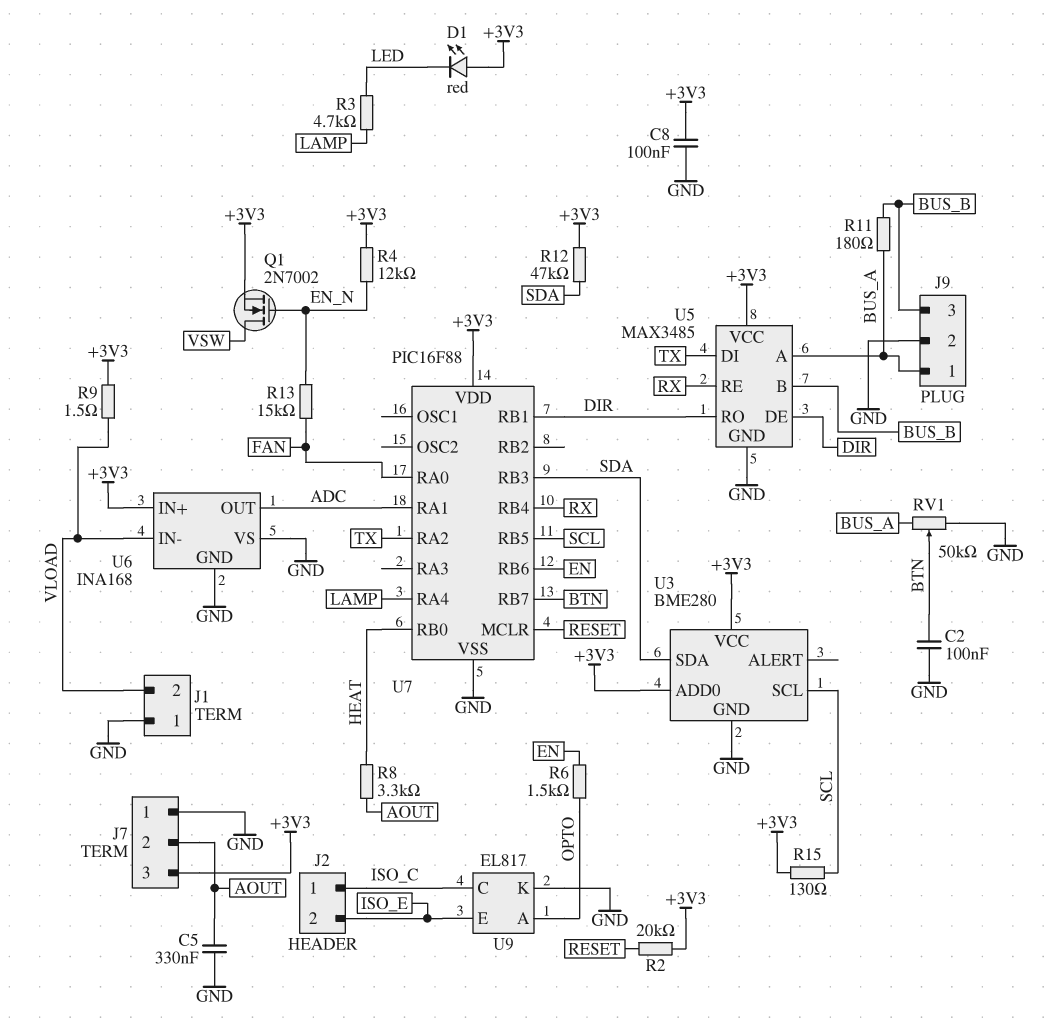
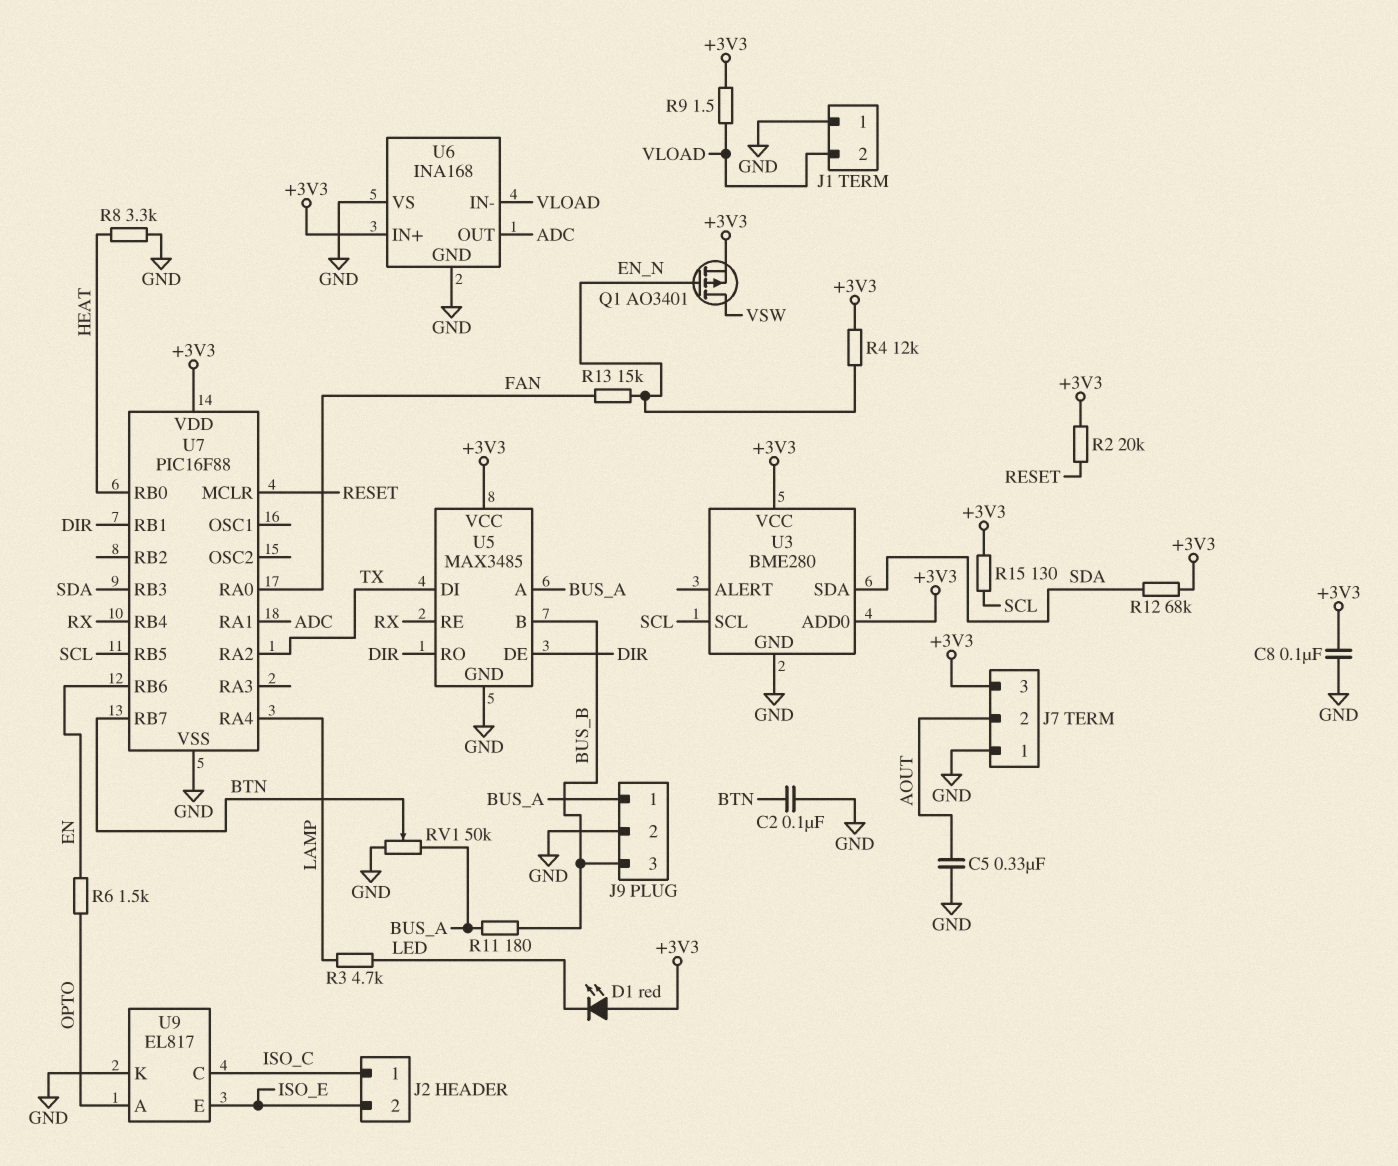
Q1: NMOS 2N7002 (G EN_N, D VSW, S +3V3) -> PMOS AO3401 (G EN_N, D VSW, S +3V3)
R8: 3.3k (AOUT, HEAT) -> 3.3k (GND, HEAT)
R12: 47k (+3V3, SDA) -> 68k (+3V3, SDA)

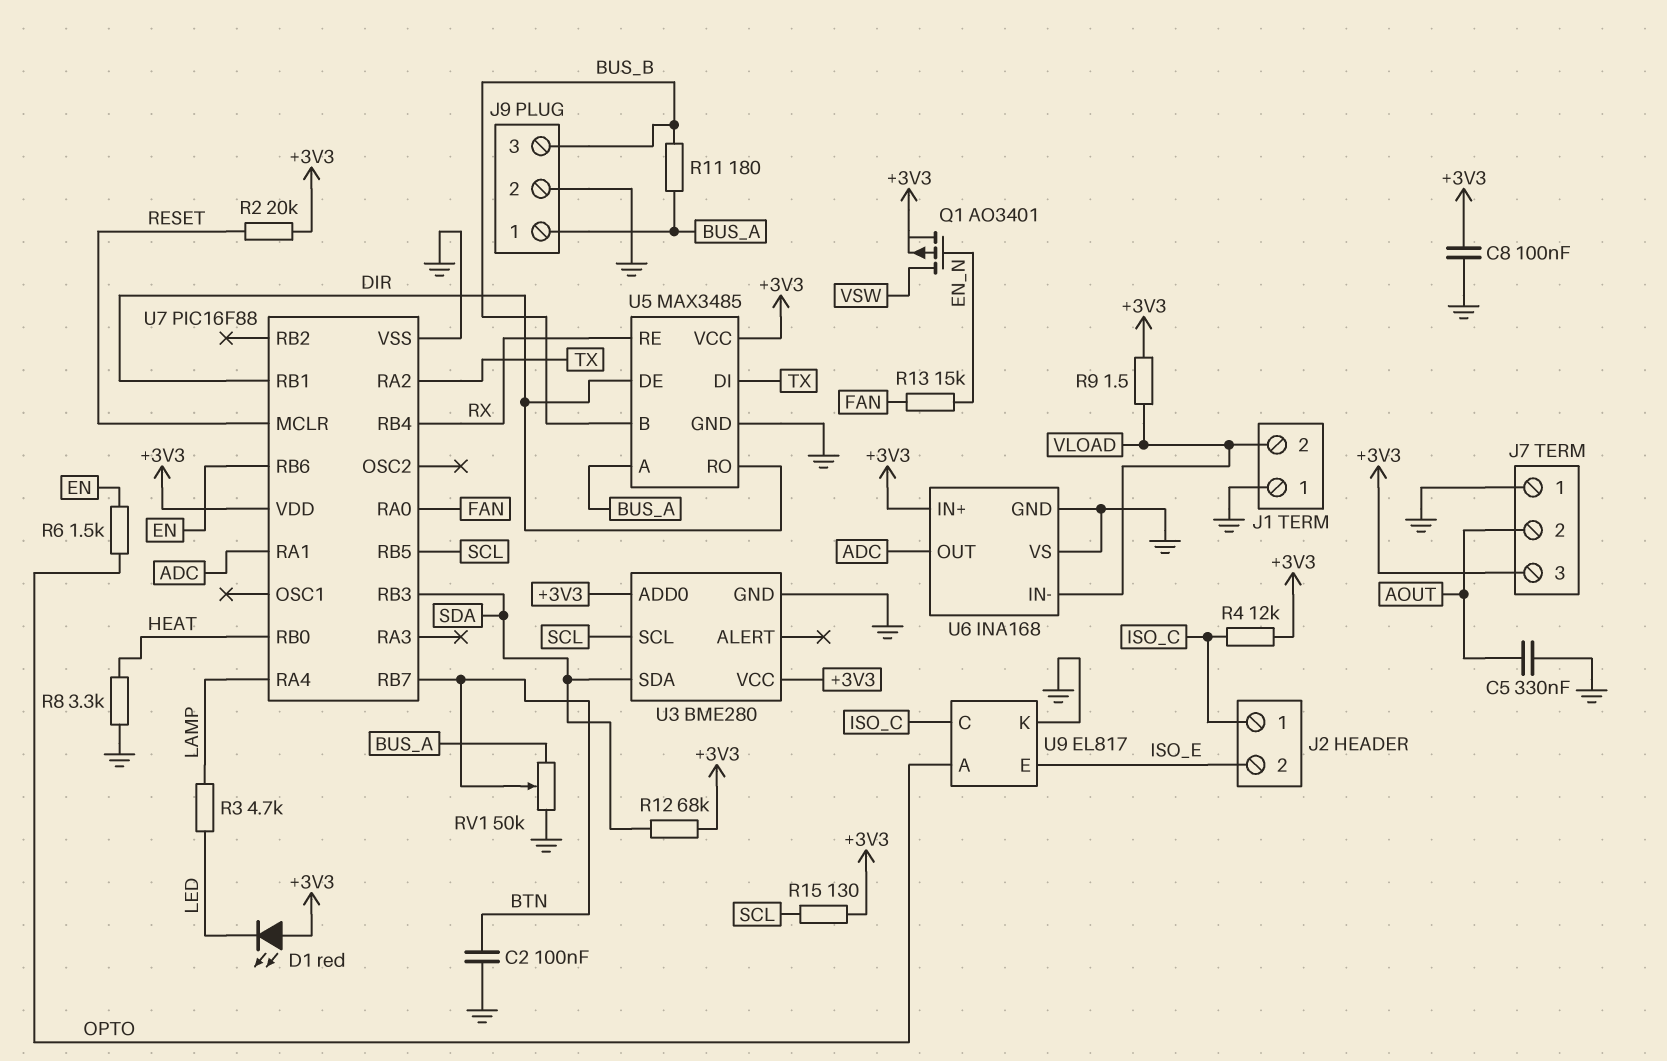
R4: 12k (+3V3, EN_N) -> 12k (+3V3, ISO_C)

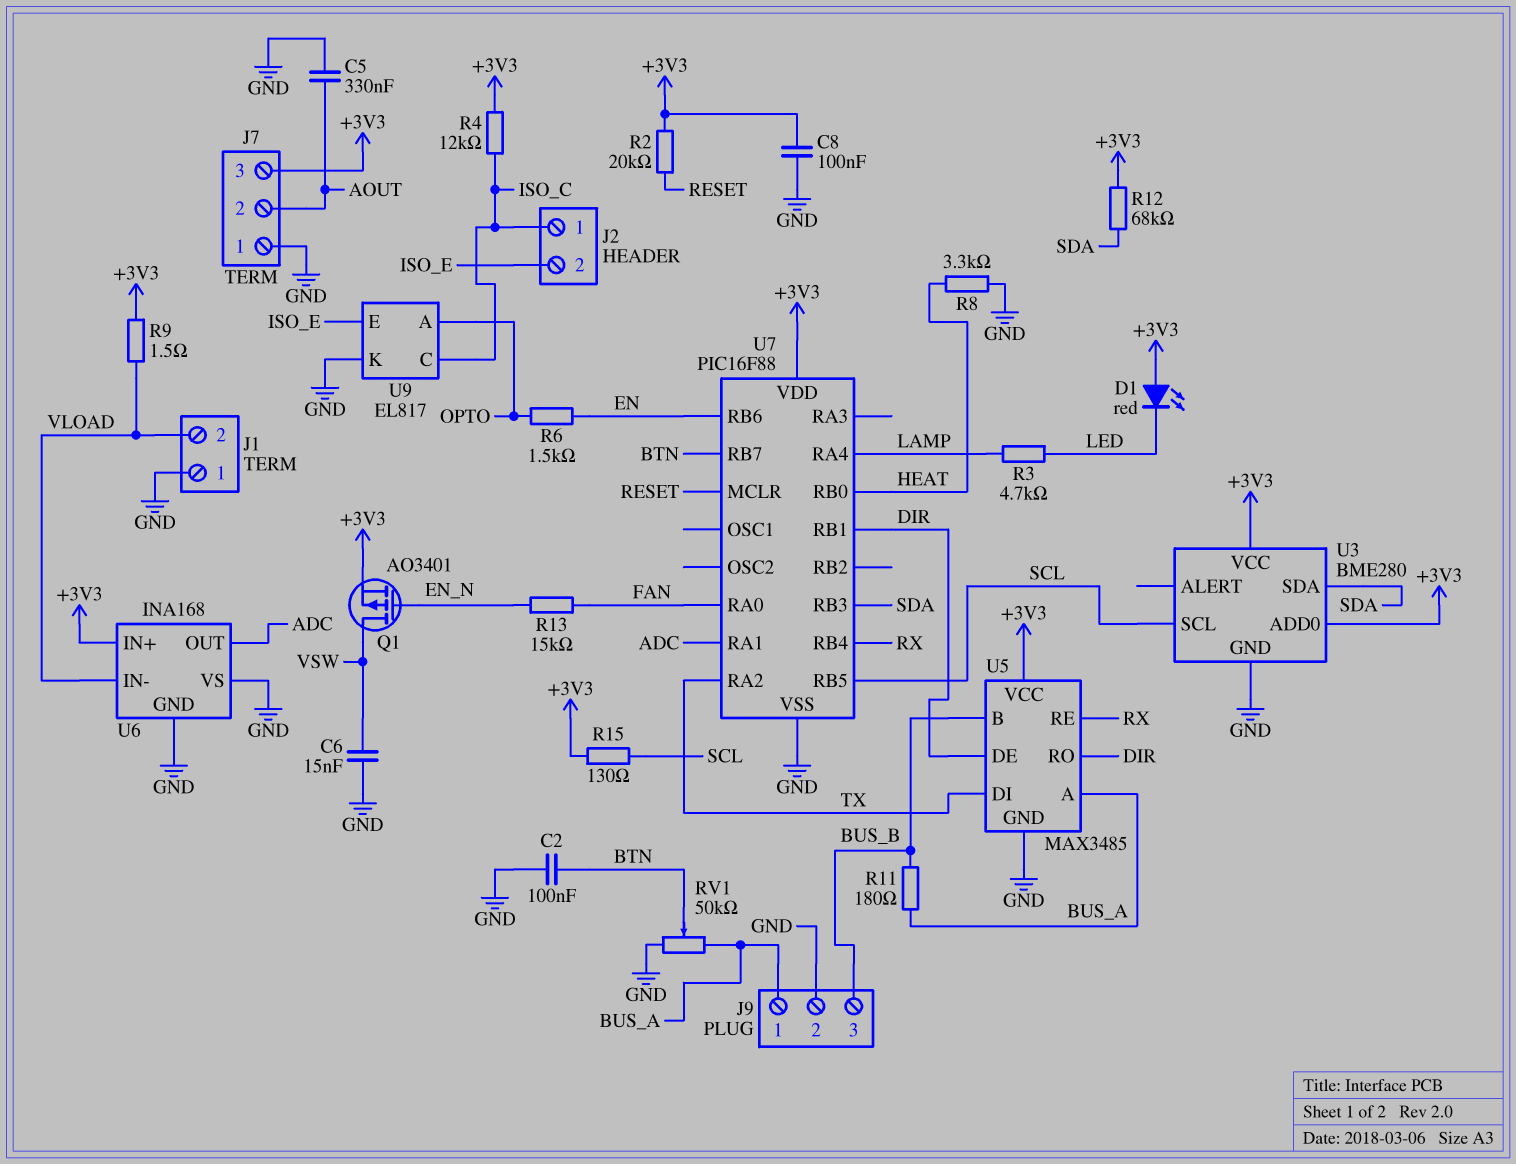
C6: none -> 15nF (GND, VSW)

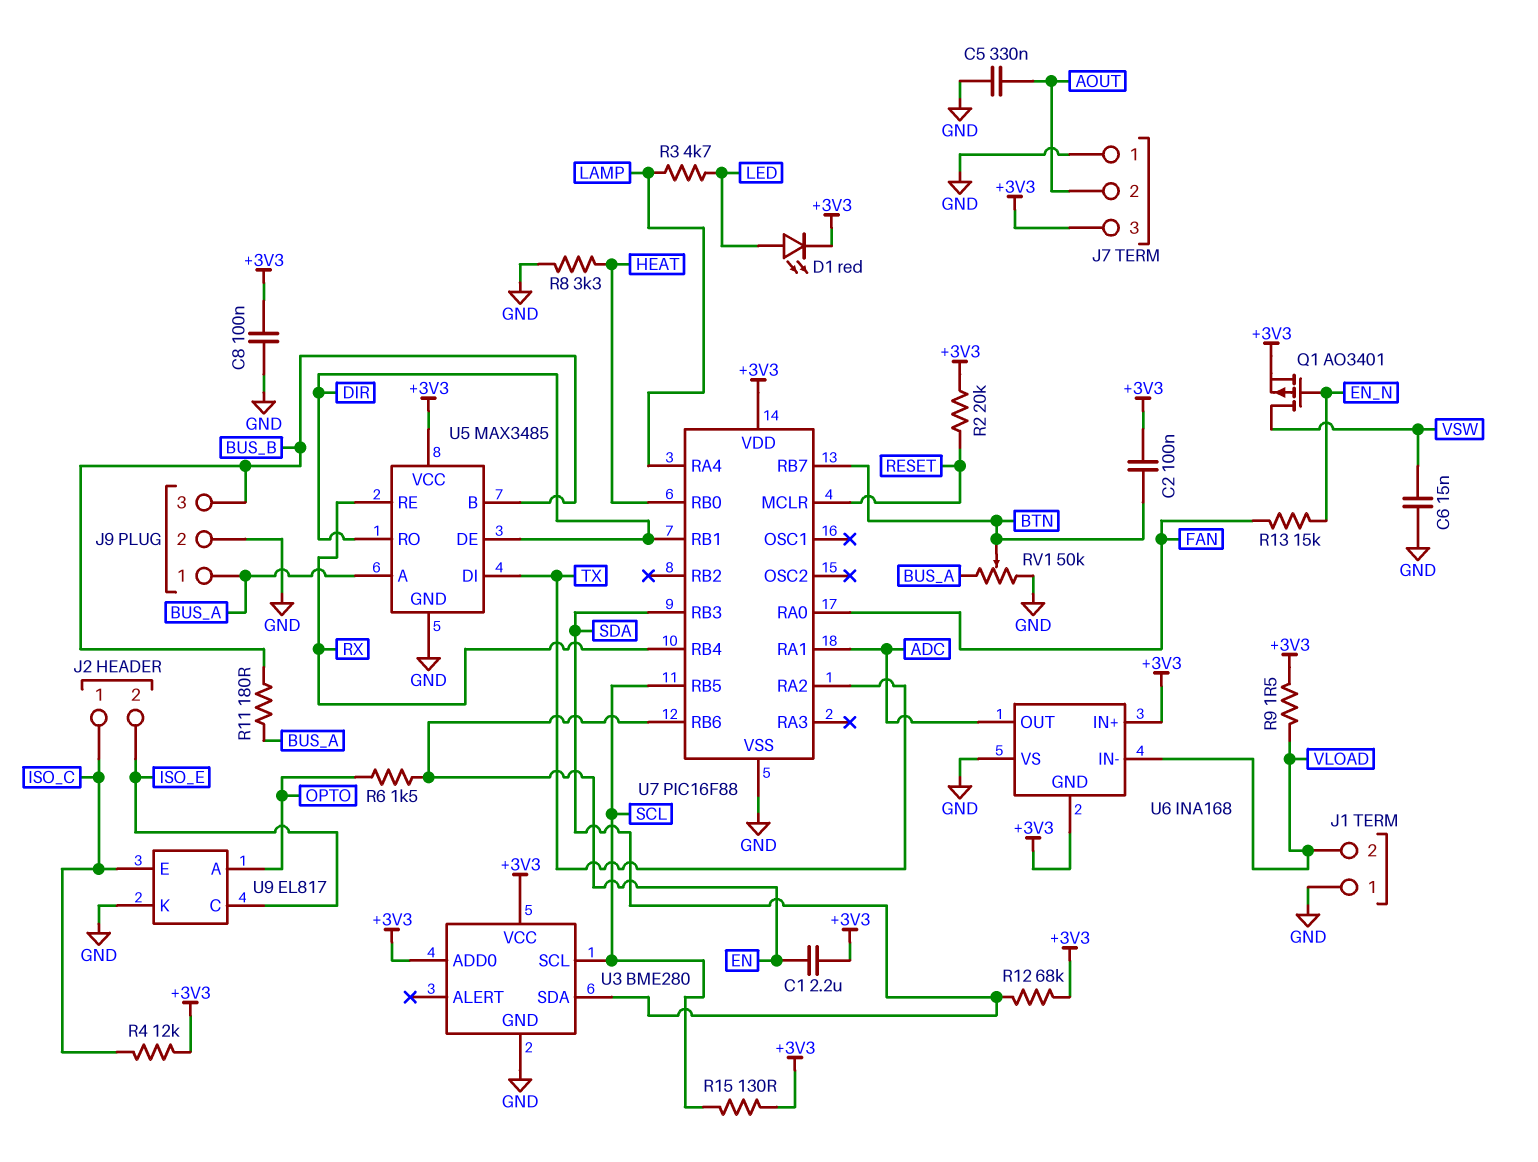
C1: none -> 2.2uF (+3V3, EN)
C2: 100nF (BTN, GND) -> 100nF (+3V3, BTN)
D1: LED red (A +3V3, K LED) -> LED red (A LED, K +3V3)
U6 pin GND: GND -> +3V3
U9 pin C: ISO_C -> ISO_E
U9 pin E: ISO_E -> ISO_C

